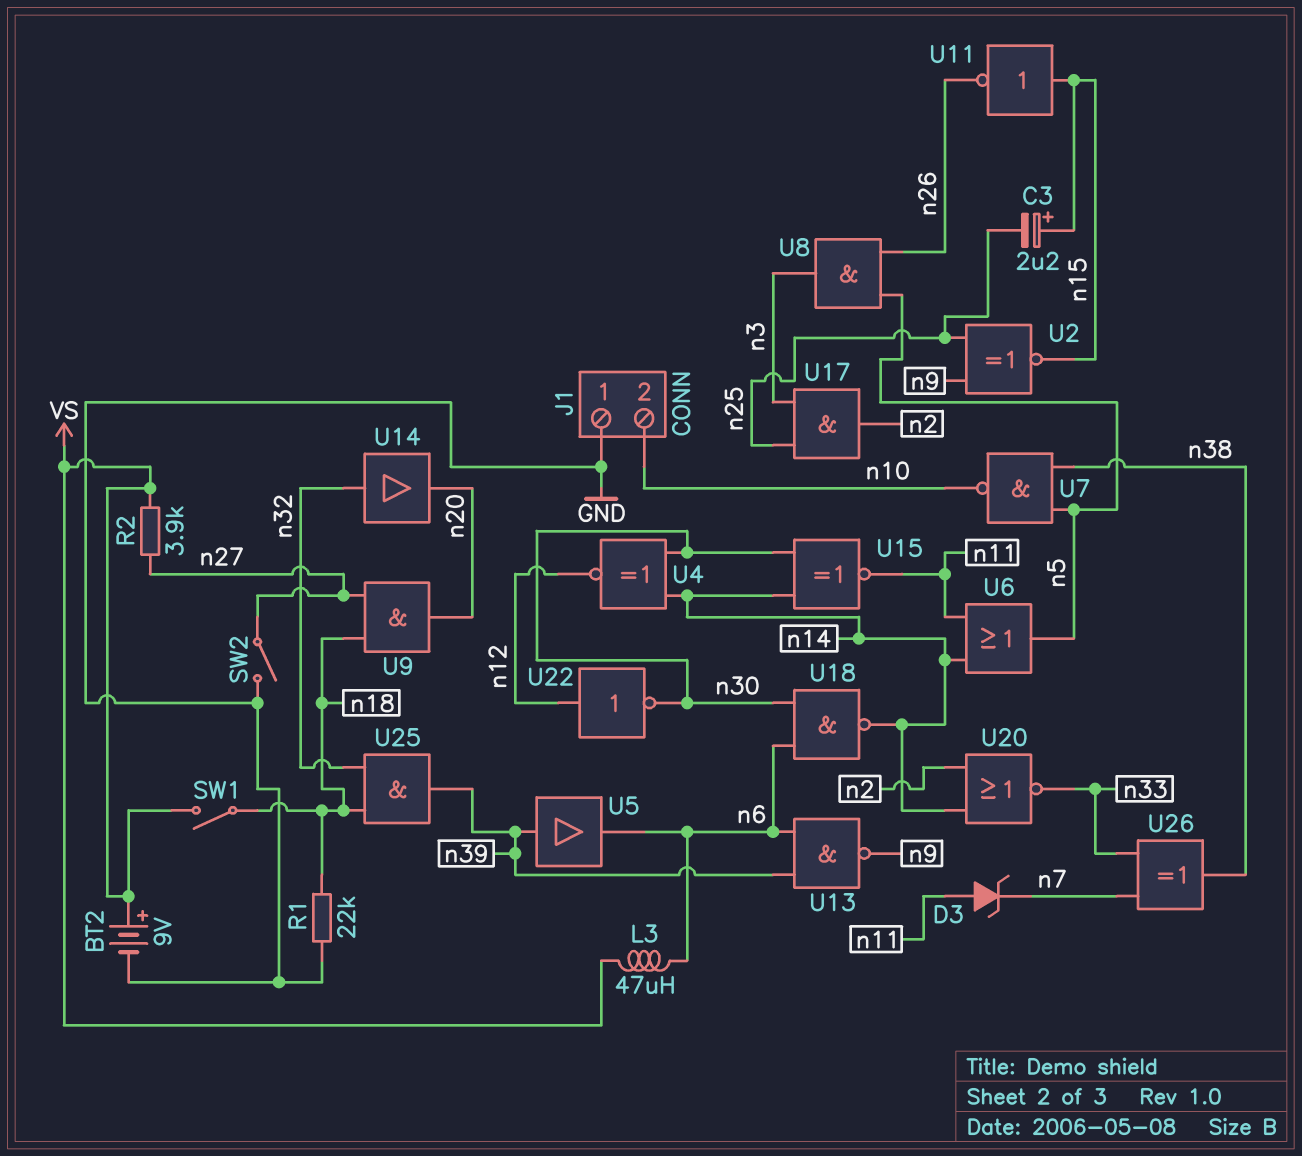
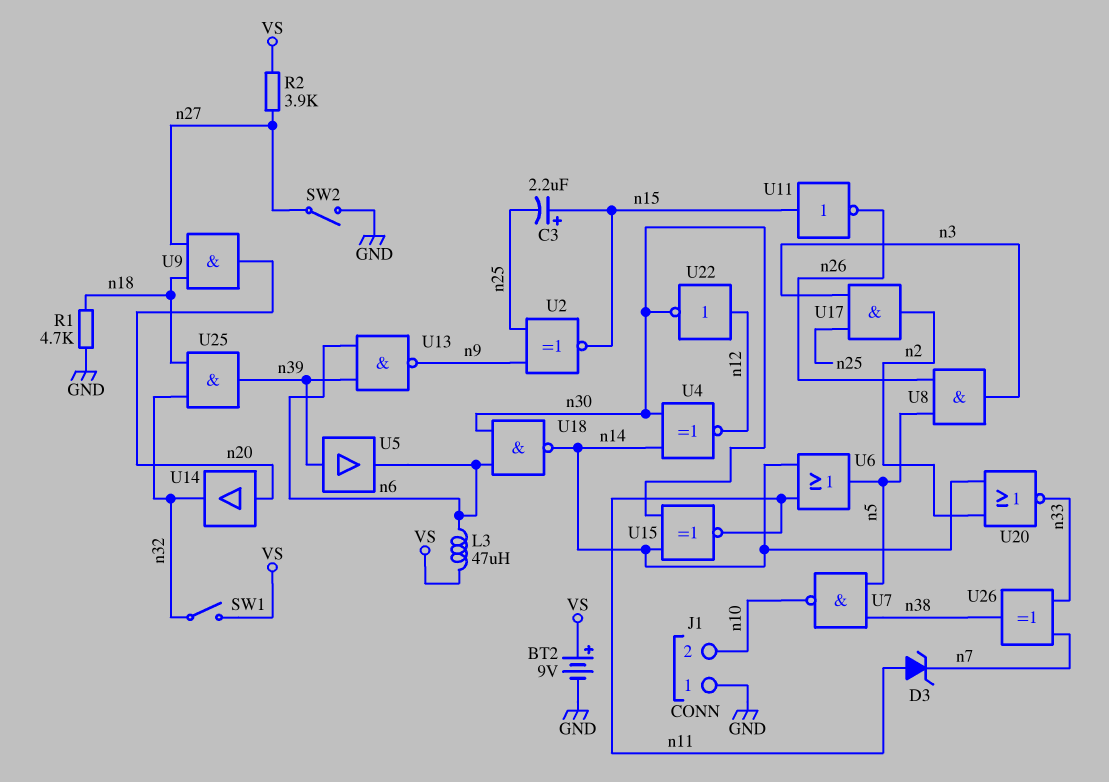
R1: 22k (GND, n18) -> 4.7k (GND, n18)
SW1: switch (VS, n18) -> switch (VS, n32)
U14: buffer (in n32, out n20) -> buffer (in n20, out n32)

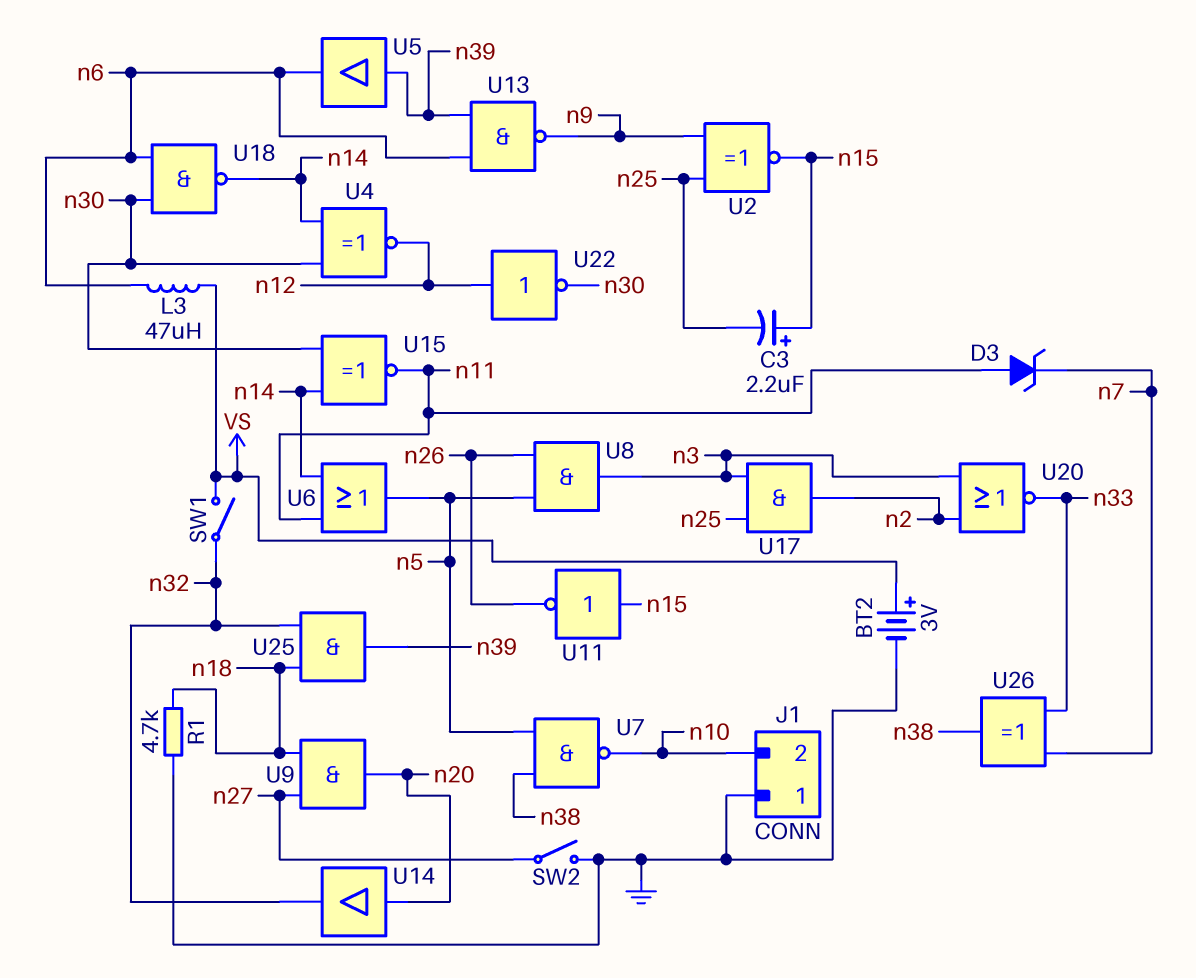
BT2: 9V (plus VS, minus GND) -> 3V (plus VS, minus GND)
R2: 3.9k (VS, n27) -> none
U20: NOR (in n2, in n14, out n33) -> NOR (in n2, in n3, out n33)

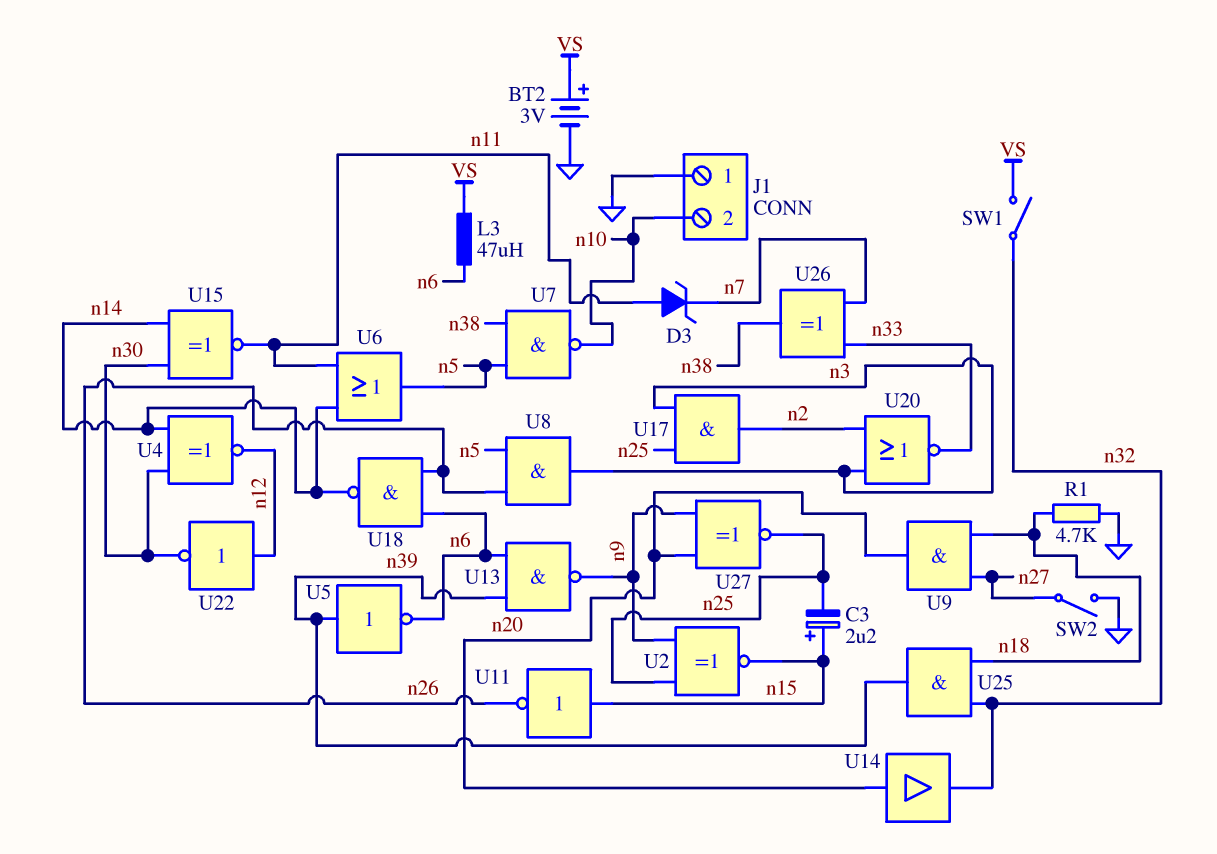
U5: buffer (in n39, out n6) -> NOT (in n39, out n6)
U18: NAND (in n6, in n30, out n14) -> NAND (in n6, in n26, out n14)
U27: none -> XNOR (in n9, in n20, out n25)

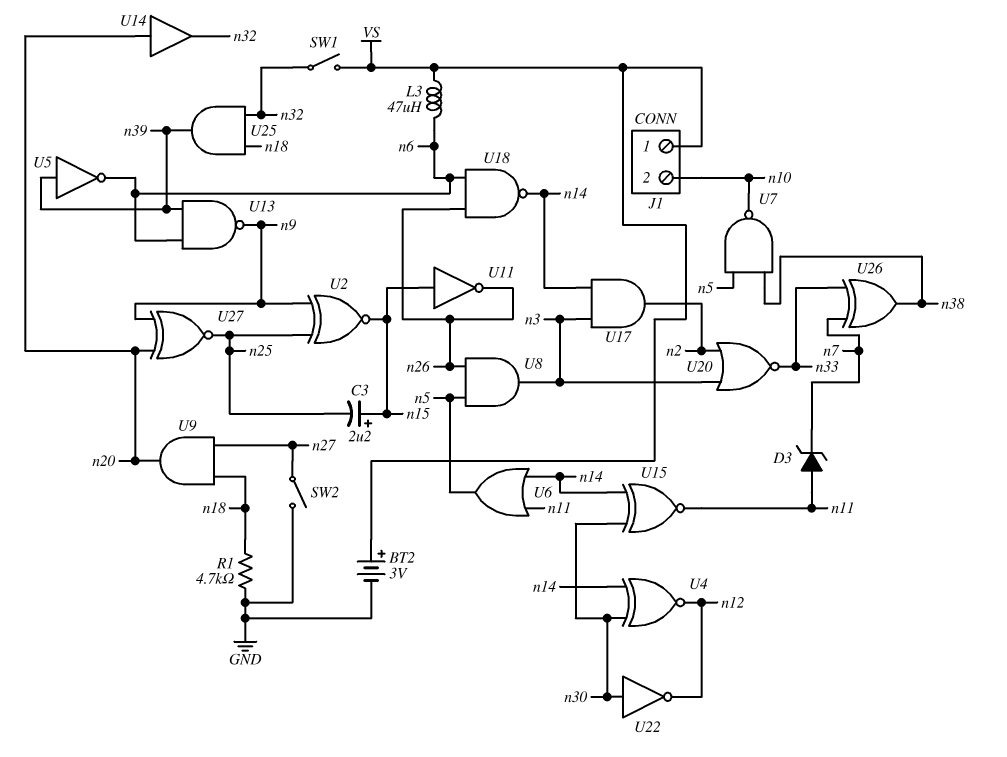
J1 pin 1: GND -> VS
U17: AND (in n3, in n25, out n2) -> AND (in n3, in n14, out n2)
U22: NOT (in n12, out n30) -> NOT (in n30, out n12)

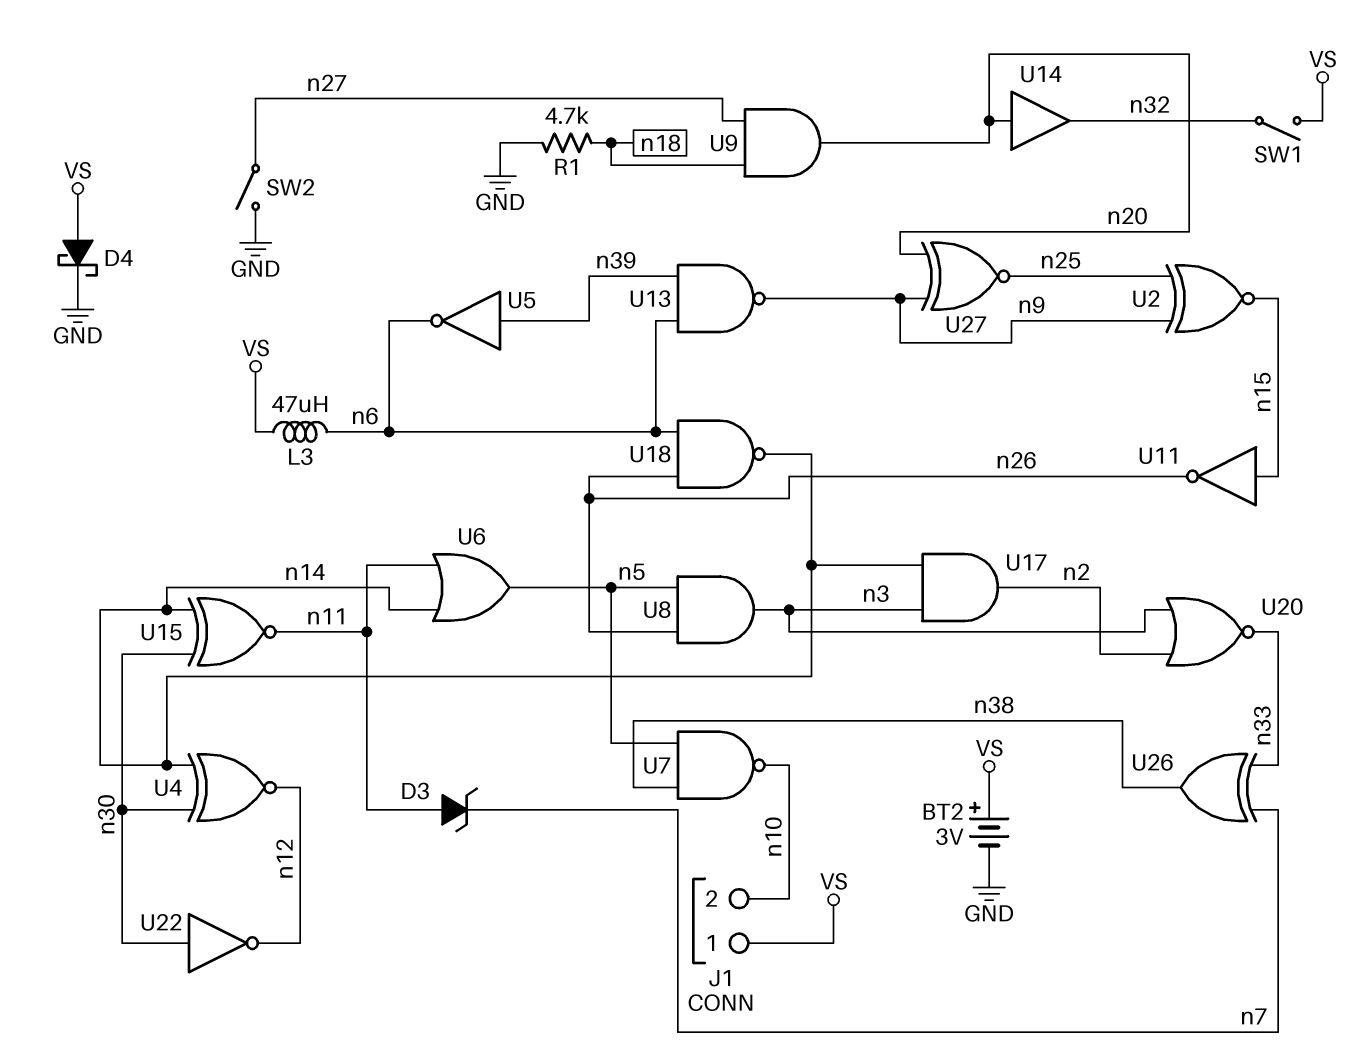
C3: 2.2uF (plus n15, minus n25) -> none
D4: none -> schottky (A VS, K GND)
U25: AND (in n18, in n32, out n39) -> none

